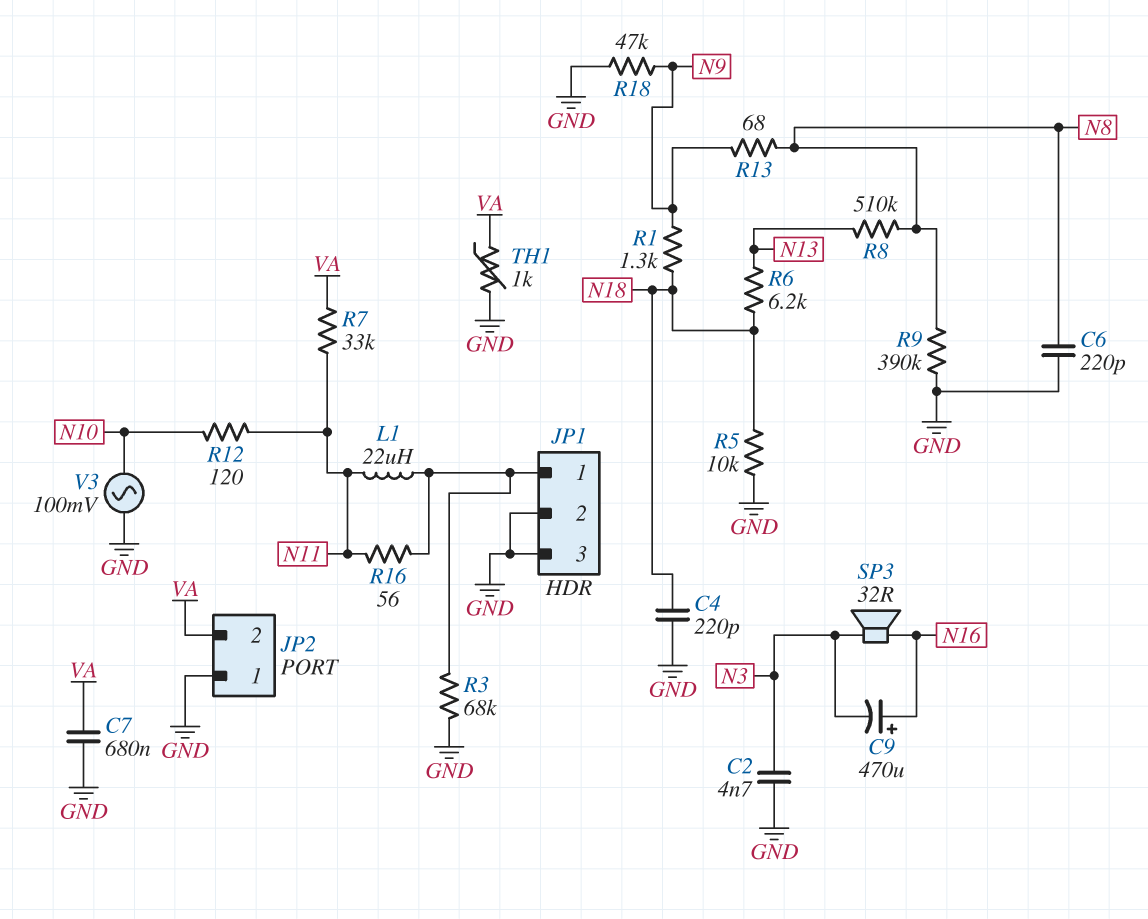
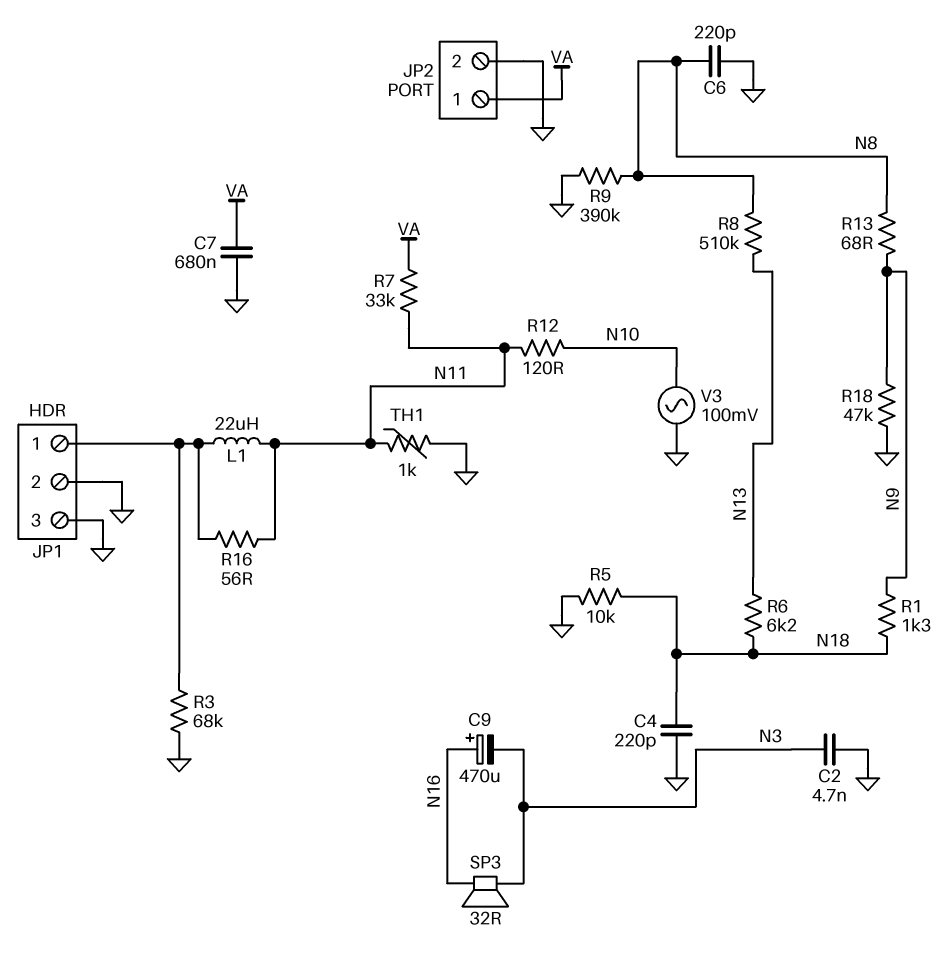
JP2 pin 1: GND -> VA
JP2 pin 2: VA -> GND
TH1: 1k (GND, VA) -> 1k (GND, N11)

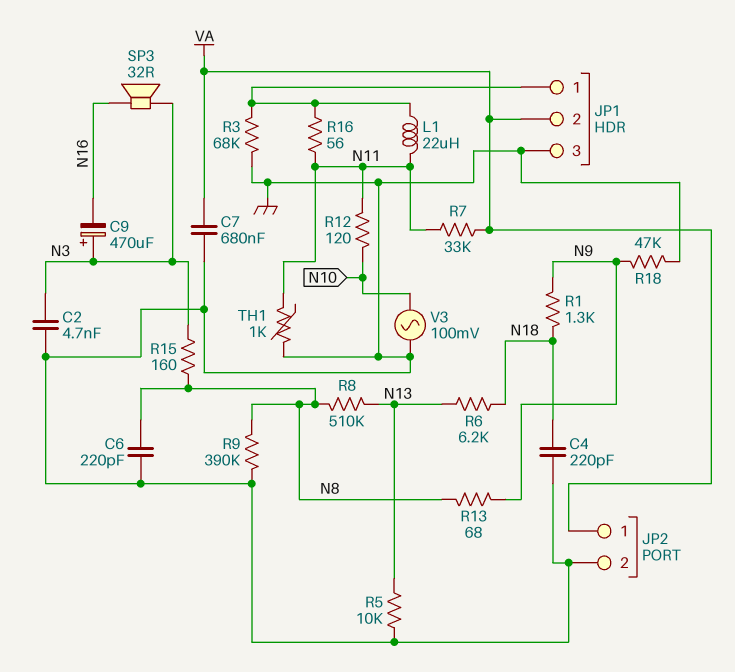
C9: 470uF (plus N16, minus N3) -> 470uF (plus N3, minus N16)
JP1 pin 2: GND -> VA
R5: 10k (GND, N18) -> 10k (GND, N13)
R15: none -> 160 (N3, N8)

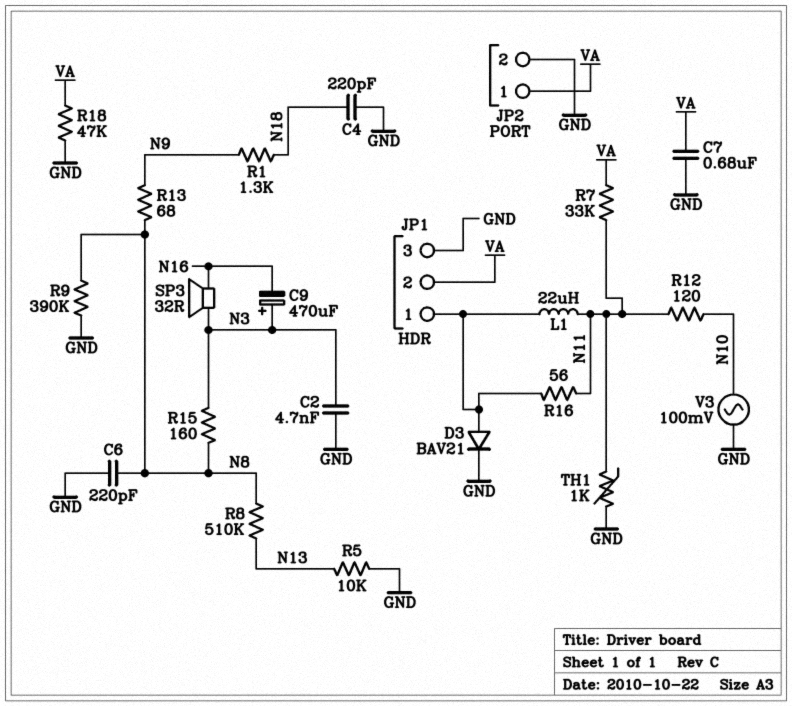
D3: none -> diode BAV21 (A JP1/1, K GND)
R3: 68k (GND, JP1/1) -> none
R6: 6.2k (N13, N18) -> none
R18: 47k (GND, N9) -> 47k (GND, VA)

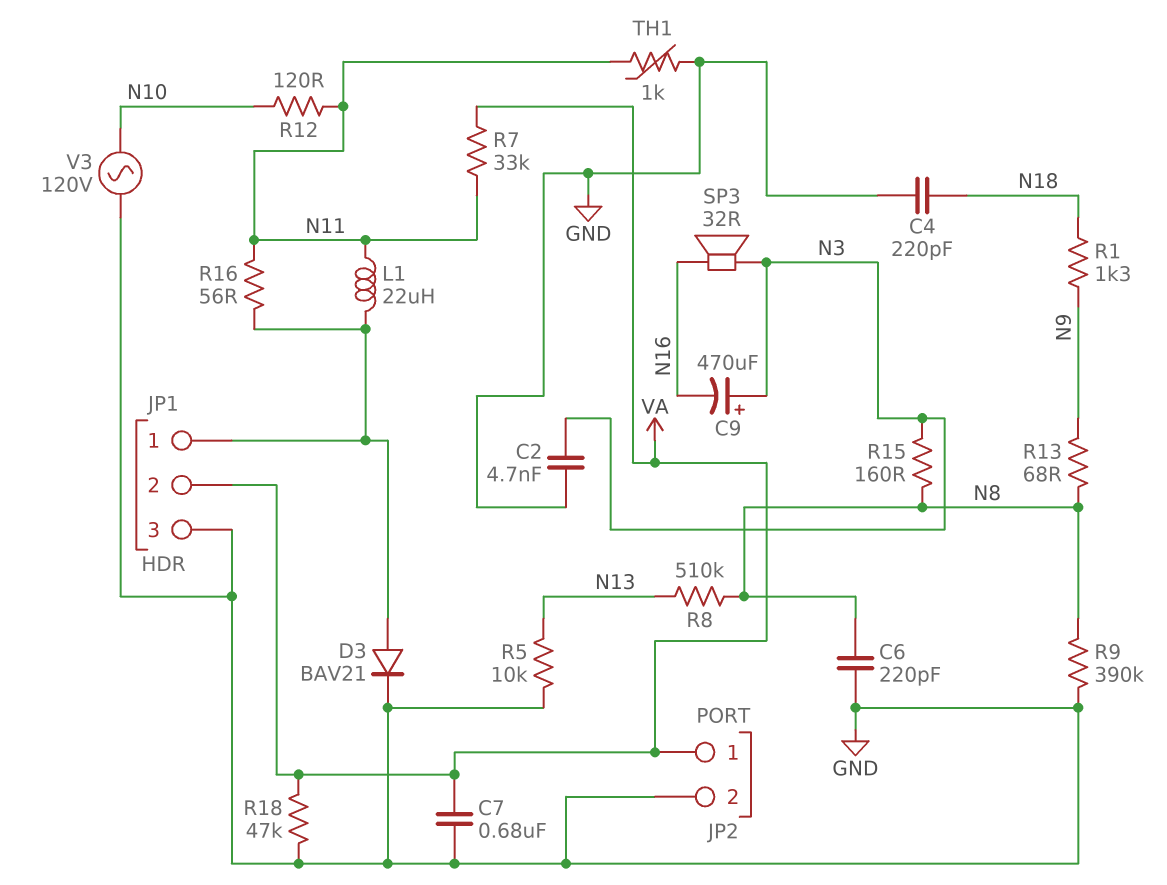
V3: AC 100mV (GND, N10) -> AC 120V (GND, N10)

